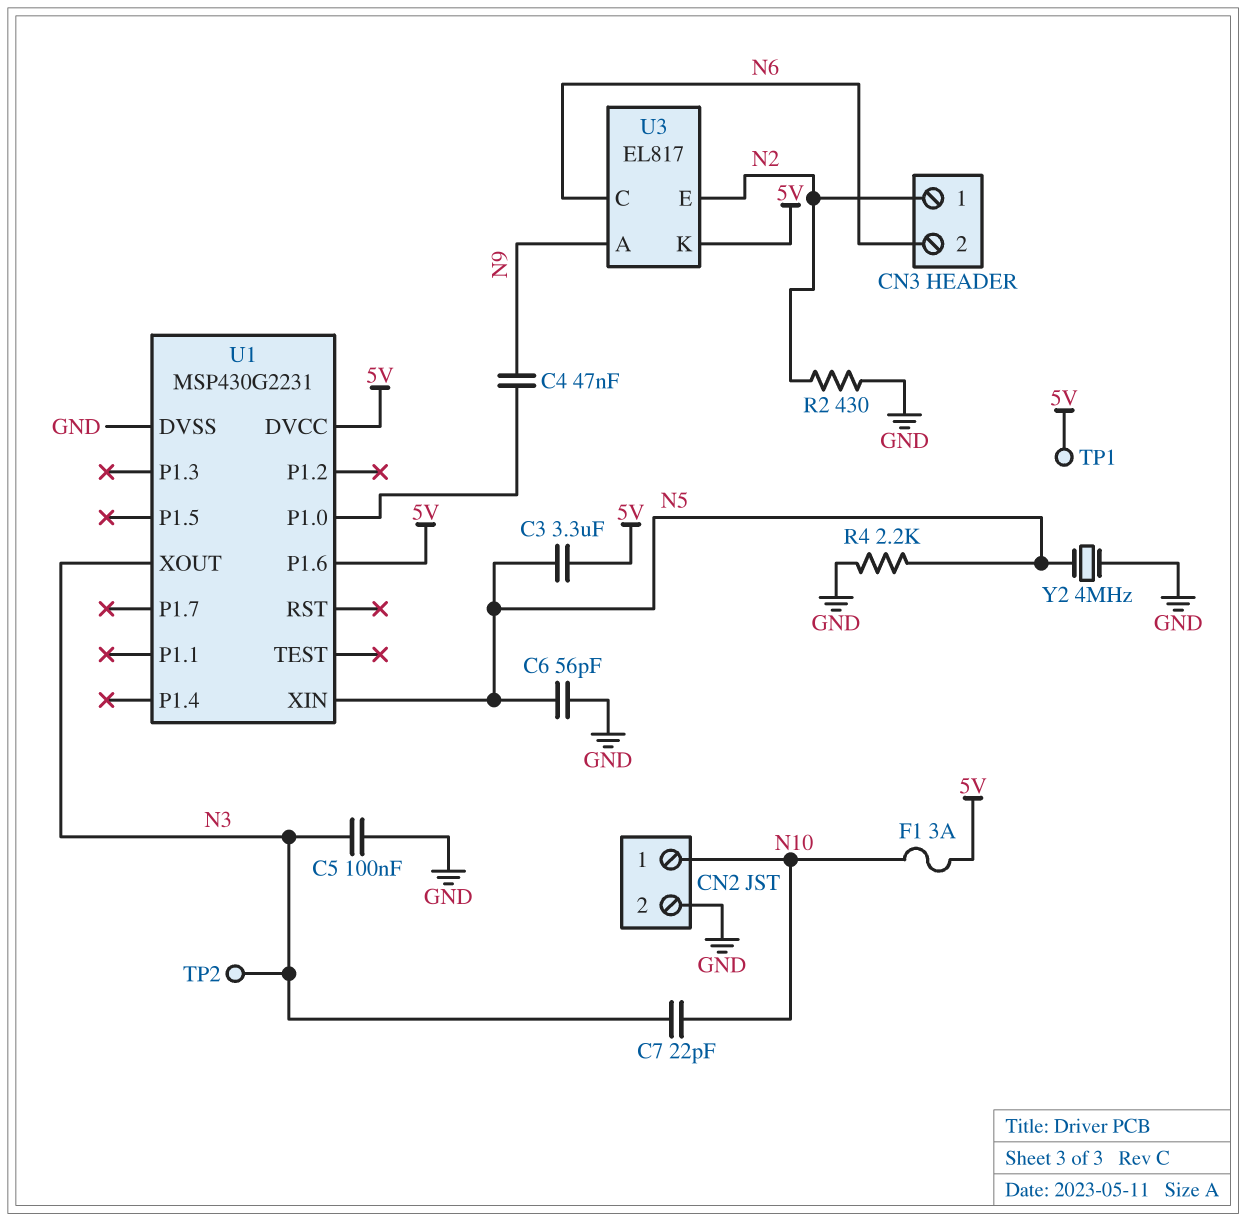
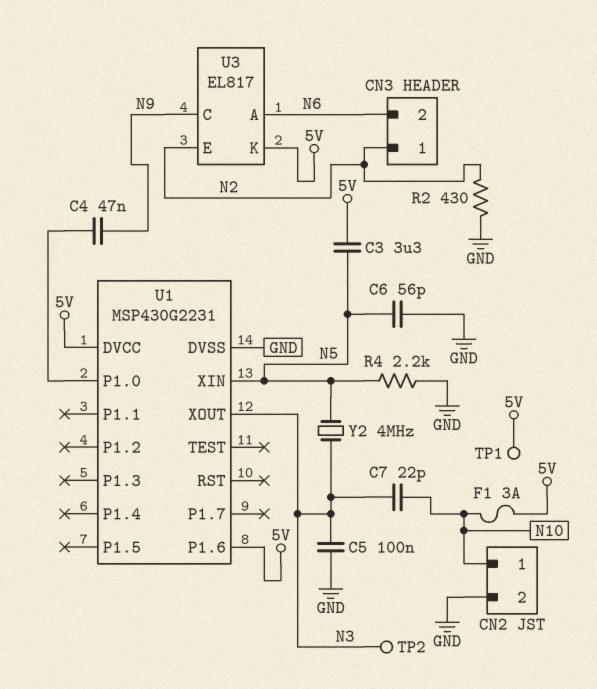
U3 pin A: N9 -> N6
U3 pin C: N6 -> N9
Y2: 4MHz (GND, N5) -> 4MHz (N3, N5)

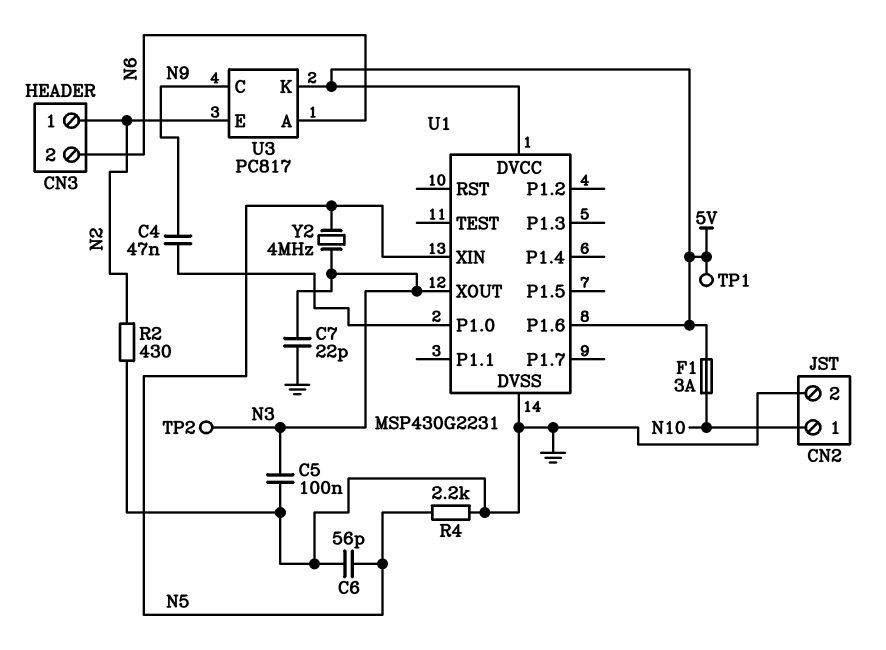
C3: 3.3uF (5V, N5) -> none
C7: 22pF (N3, N10) -> 22pF (GND, N3)
U3: EL817 -> PC817

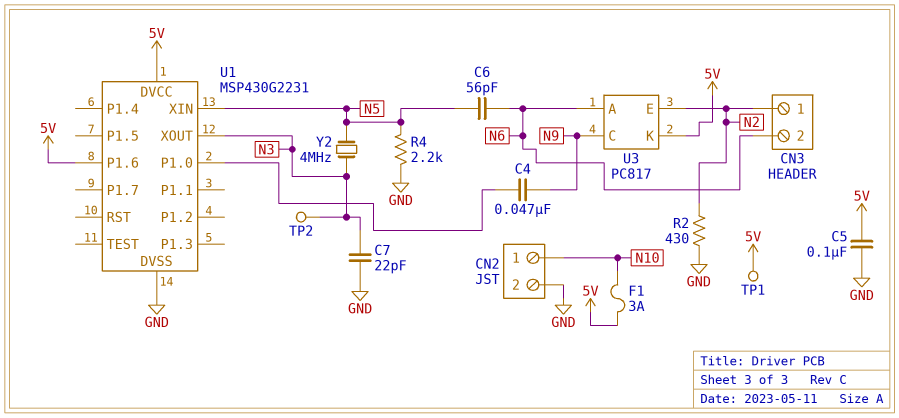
C5: 100nF (GND, N3) -> 100nF (5V, GND)
C6: 56pF (GND, N5) -> 56pF (N5, N6)

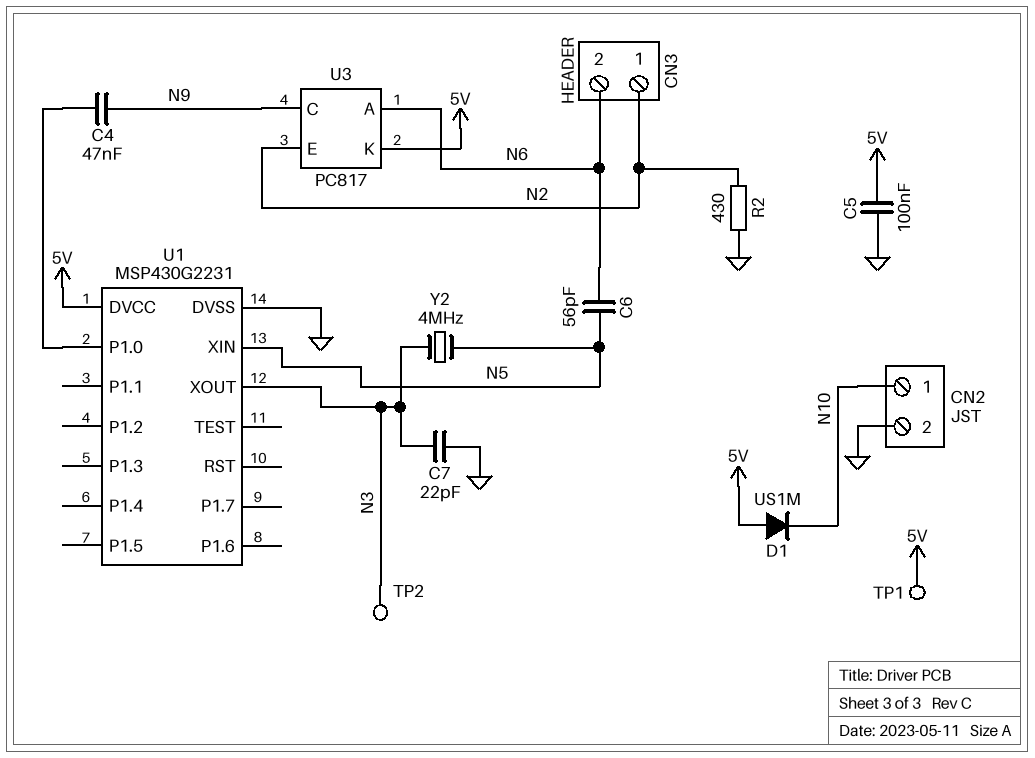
D1: none -> diode US1M (A 5V, K N10)
F1: 3A (5V, N10) -> none
R4: 2.2k (GND, N5) -> none
U1 pin P1.6: 5V -> none

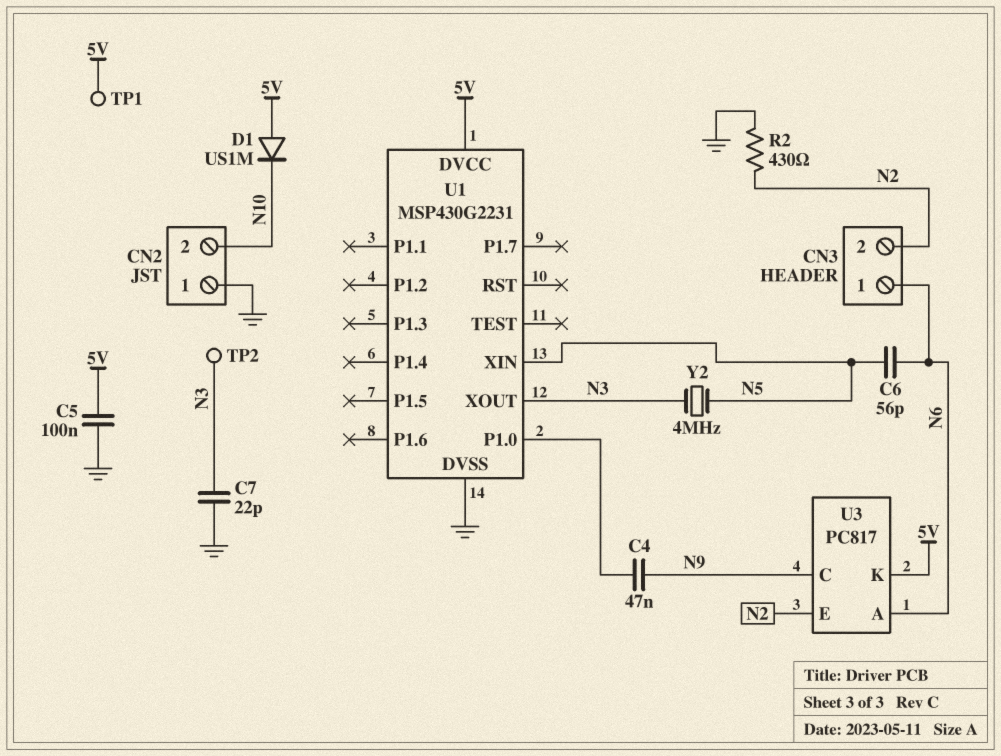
CN2 pin 1: N10 -> GND
CN2 pin 2: GND -> N10
CN3 pin 1: N2 -> N6
CN3 pin 2: N6 -> N2

